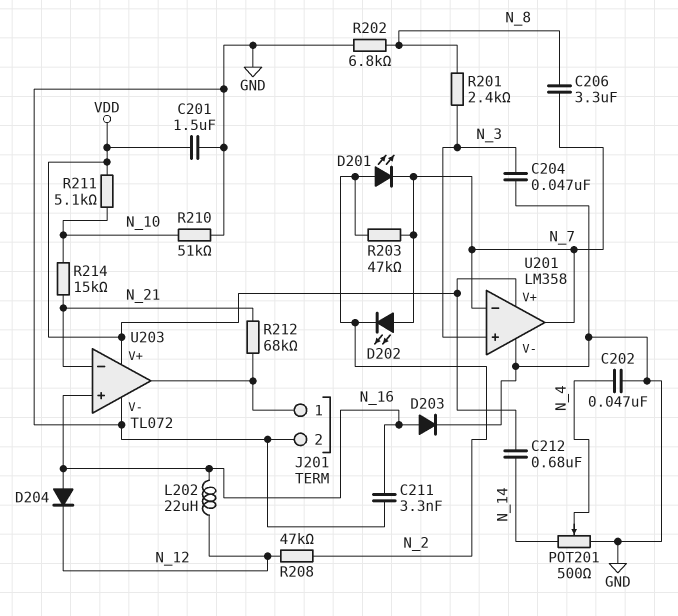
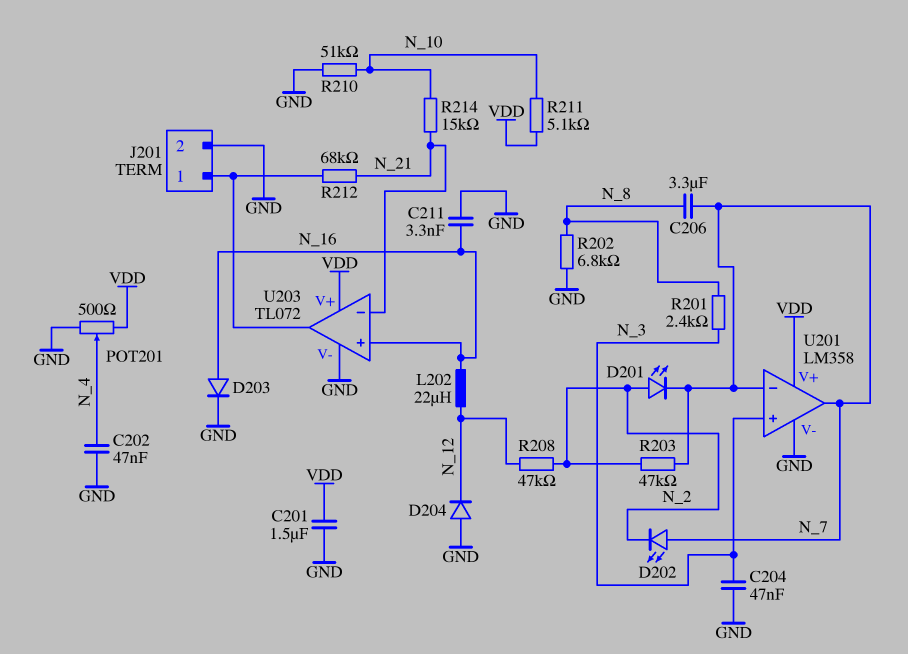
C212: 680nF (N_14, VDD) -> none
D204: diode (A N_16, K N_12) -> diode (A GND, K N_12)
POT201: 500 (GND, N_14, wiper N_4) -> 500 (GND, VDD, wiper N_4)

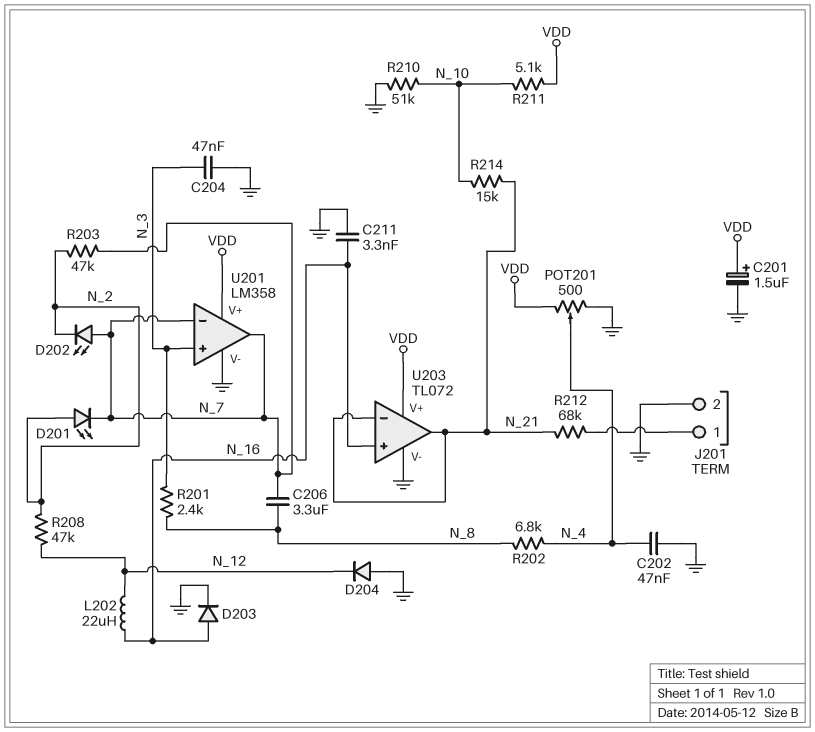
C201: 1.5uF (GND, VDD) -> 1.5uF (plus VDD, minus GND)
R202: 6.8k (GND, N_8) -> 6.8k (N_4, N_8)
U203 pin out: J201/1 -> N_21

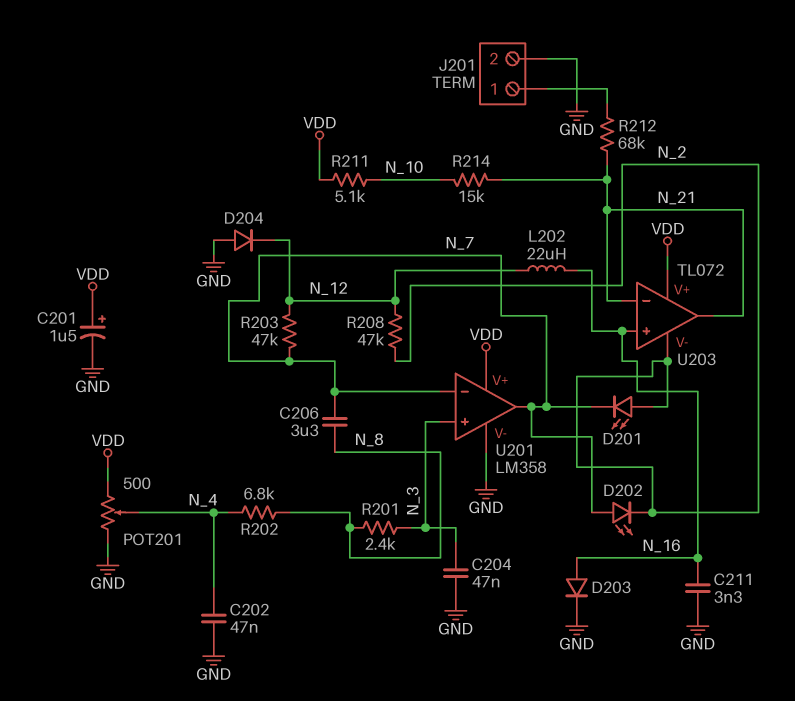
R203: 47k (N_2, N_7) -> 47k (N_7, N_12)
R210: 51k (GND, N_10) -> none
U203 pin V-: GND -> N_2

